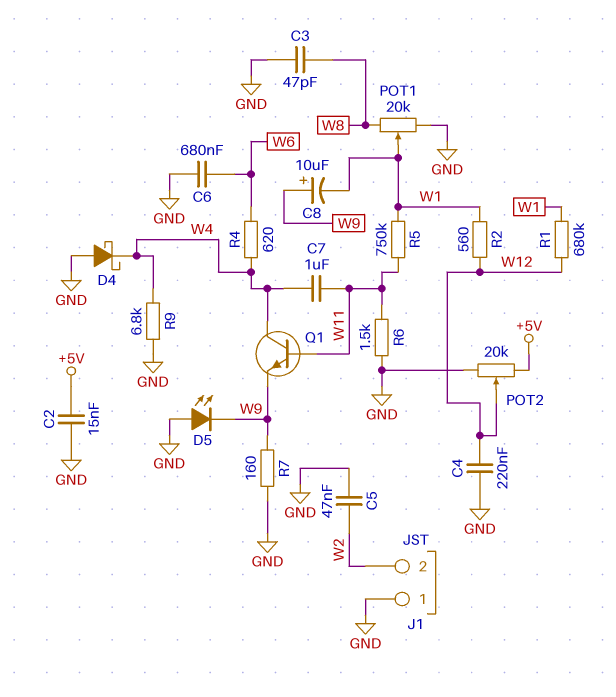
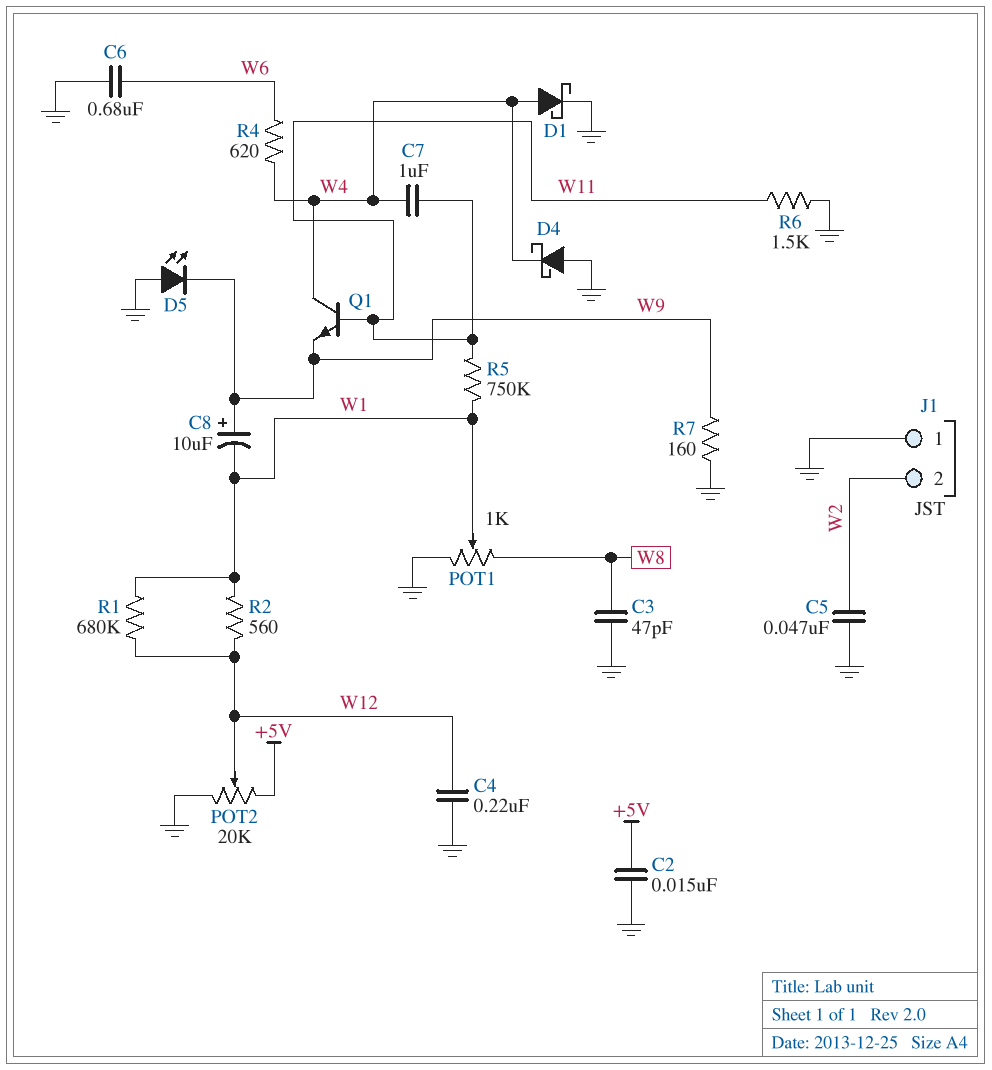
D1: none -> schottky (A W4, K GND)
POT1: 20k (GND, W8, wiper W1) -> 1k (GND, W8, wiper W1)
R9: 6.8k (GND, W4) -> none

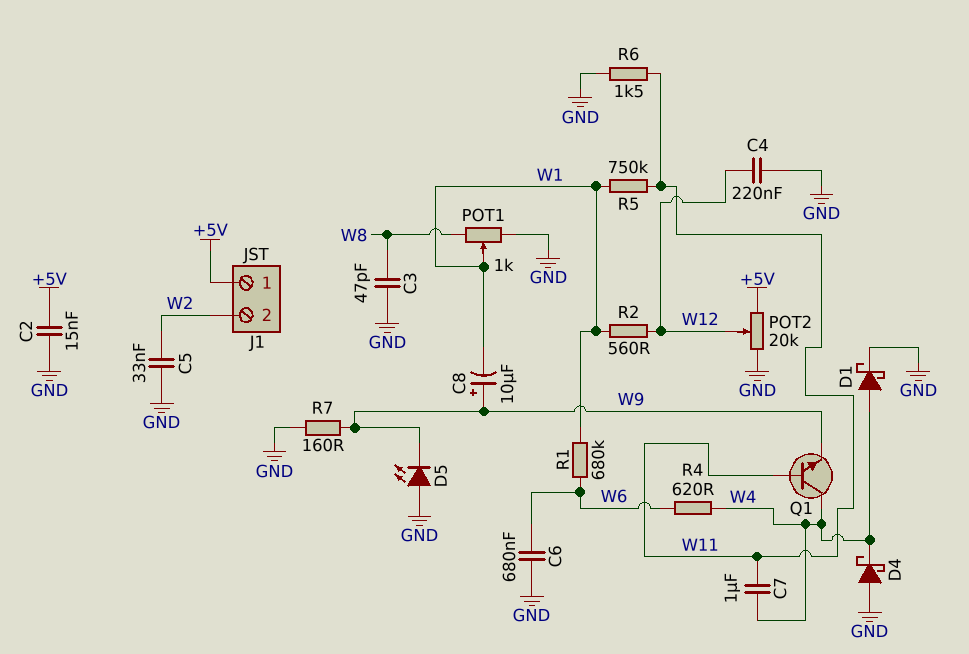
C5: 47nF (GND, W2) -> 33nF (GND, W2)
J1 pin 1: GND -> +5V
R1: 680k (W1, W12) -> 680k (W1, W6)

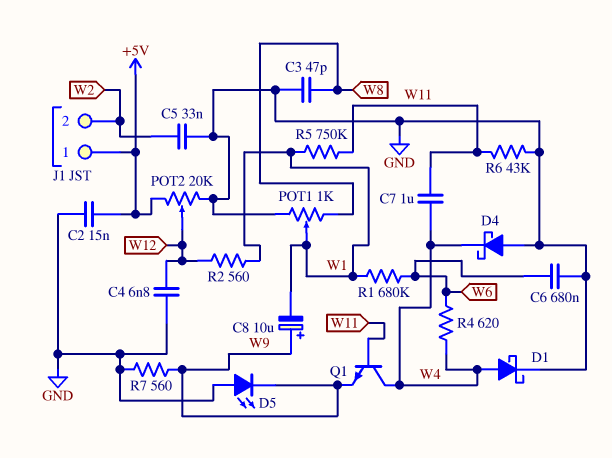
C4: 220nF (GND, W12) -> 6.8nF (GND, W12)
R6: 1.5k (GND, W11) -> 43k (GND, W11)
R7: 160 (GND, W9) -> 560 (GND, W9)

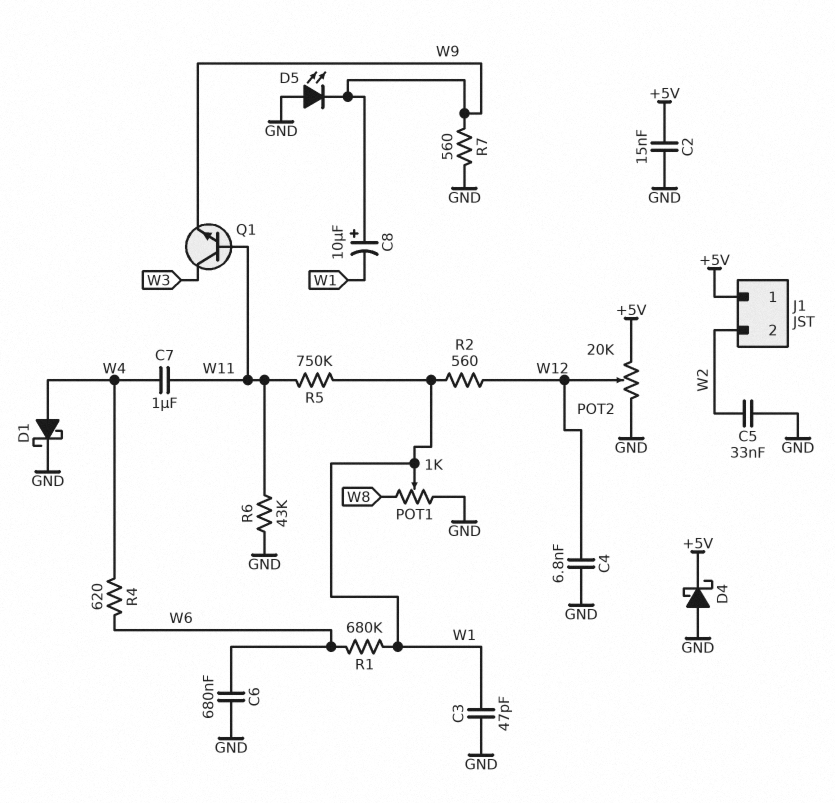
C3: 47pF (GND, W8) -> 47pF (GND, W1)
D4: schottky (A GND, K W4) -> schottky (A GND, K +5V)
Q1: NPN (B W11, C W4, E W9) -> NPN (B W11, C W3, E W9)

